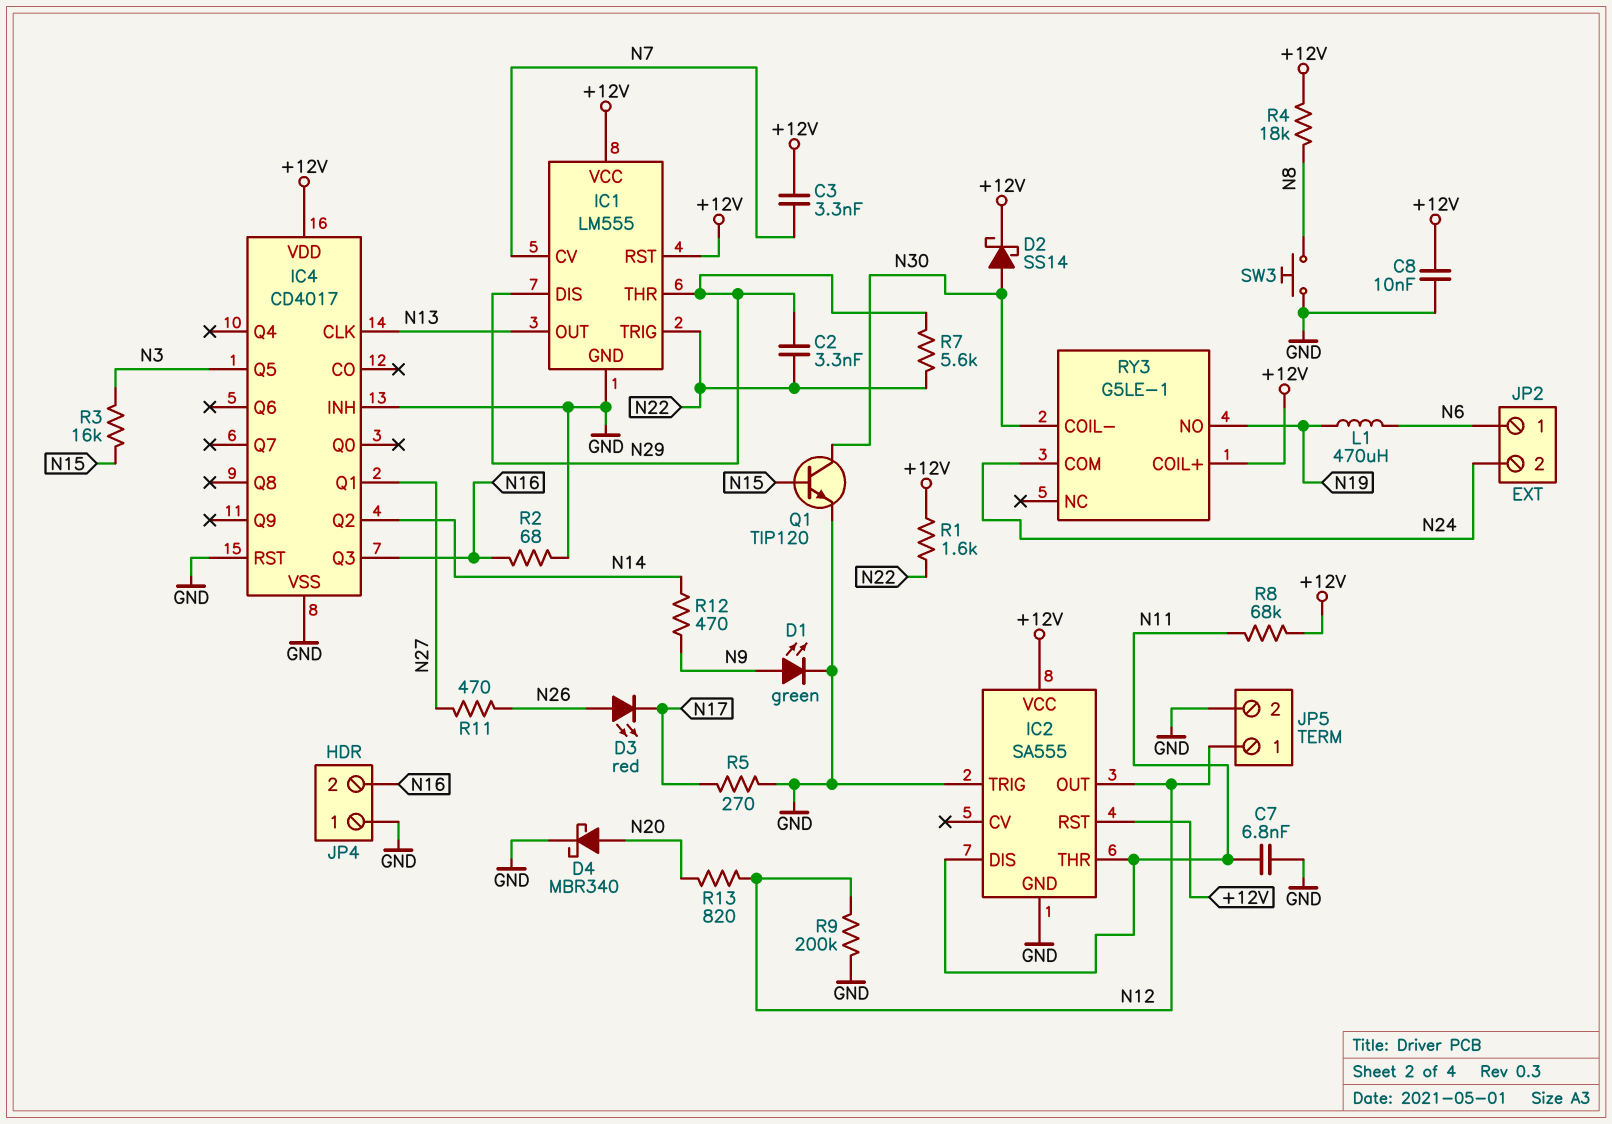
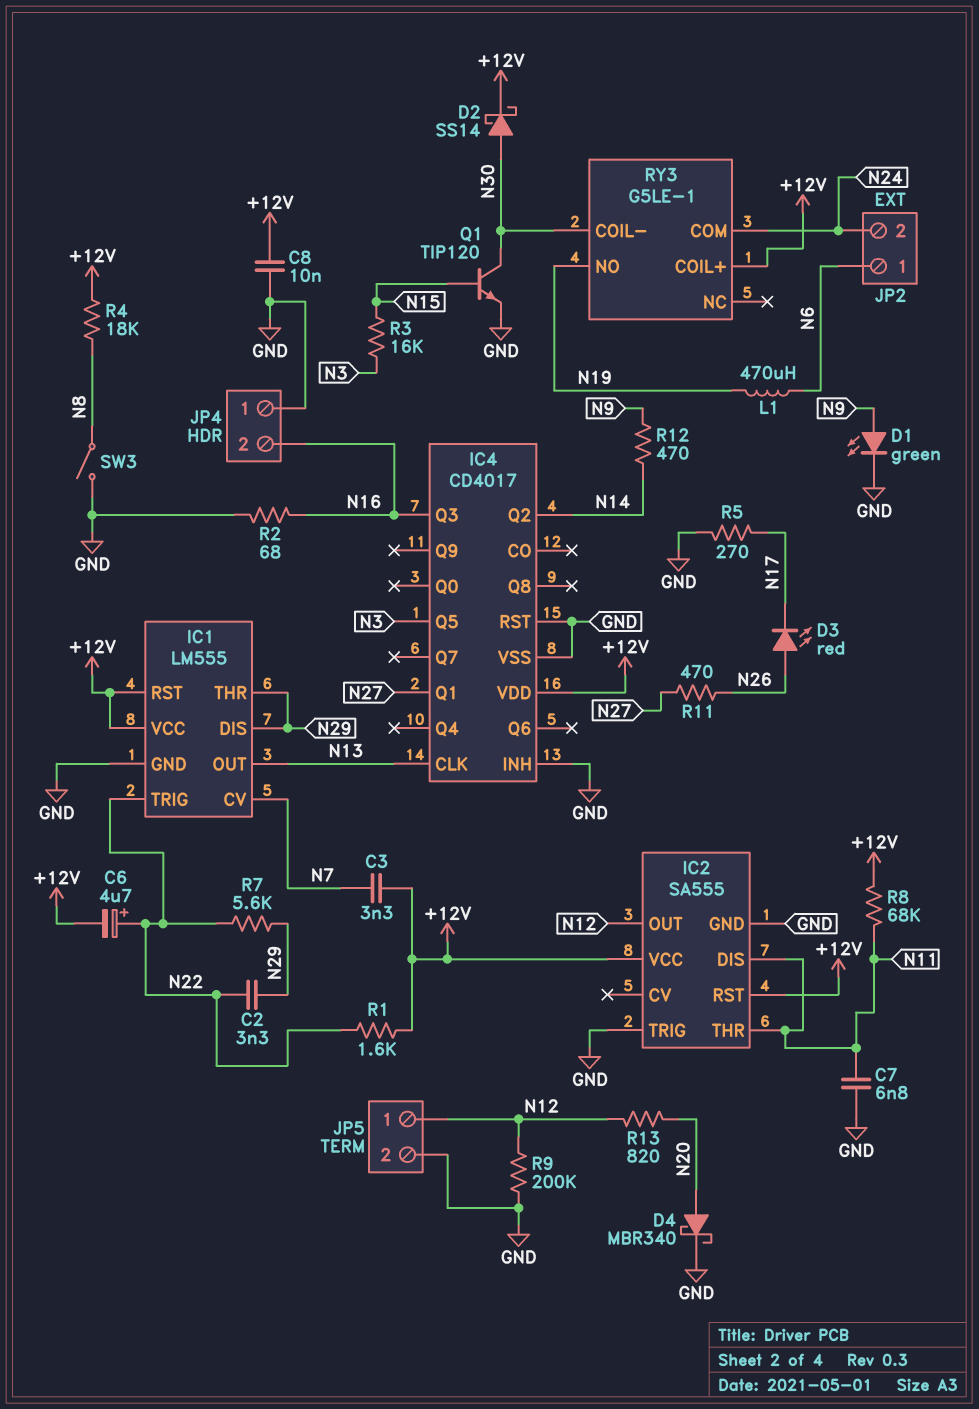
C6: none -> 4.7uF (plus N22, minus +12V)
SW3: button (GND, N8) -> switch (GND, N8)

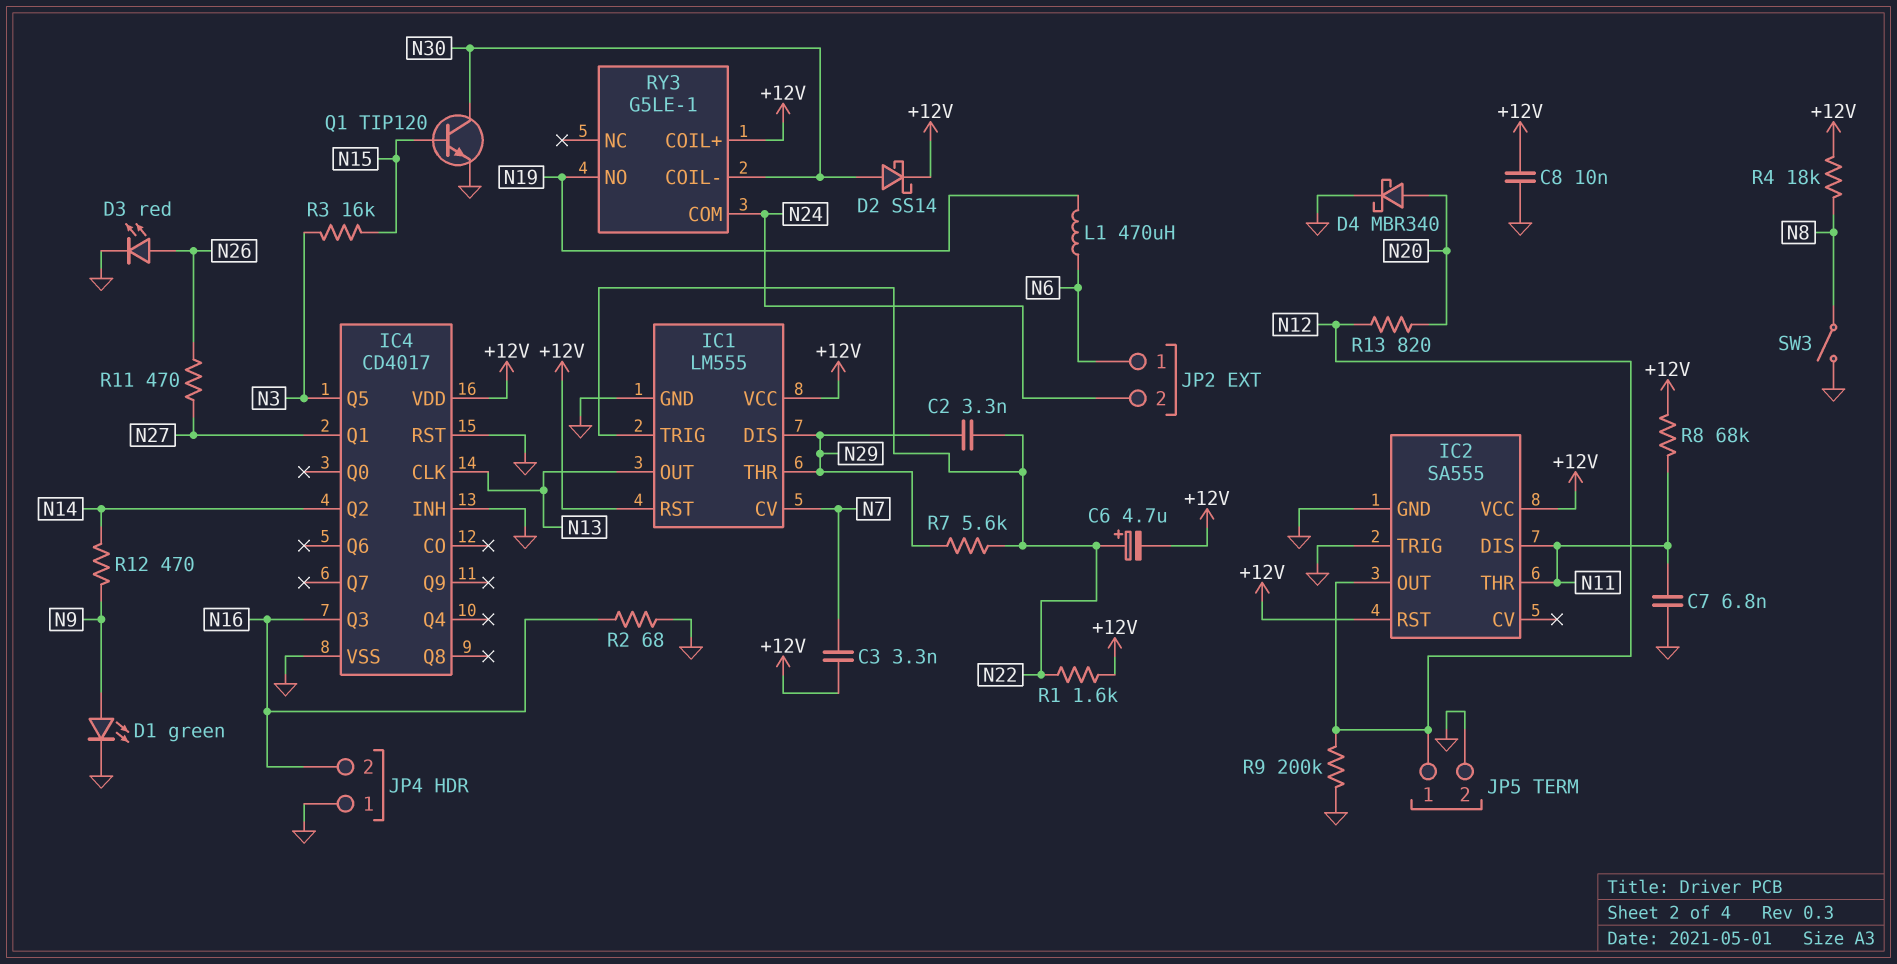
D3: LED red (A N26, K N17) -> LED red (A N26, K GND)
R5: 270 (GND, N17) -> none

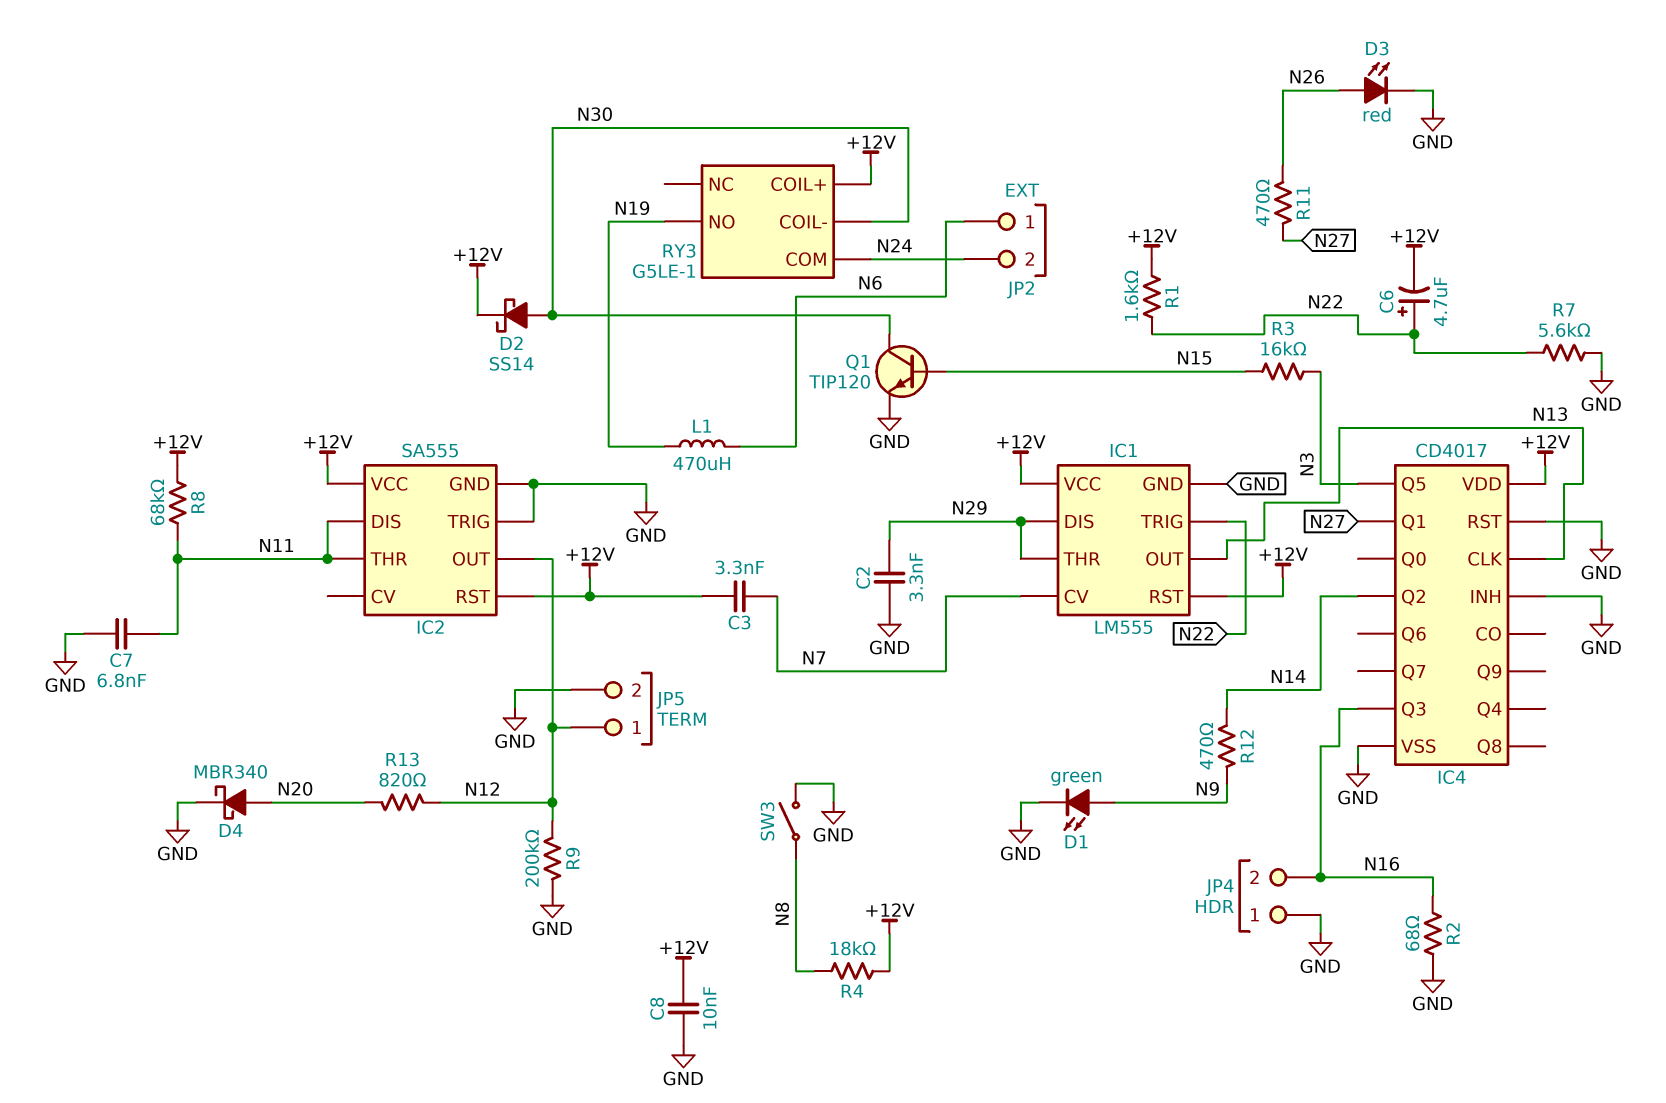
C2: 3.3nF (N22, N29) -> 3.3nF (GND, N29)
R7: 5.6k (N22, N29) -> 5.6k (GND, N22)

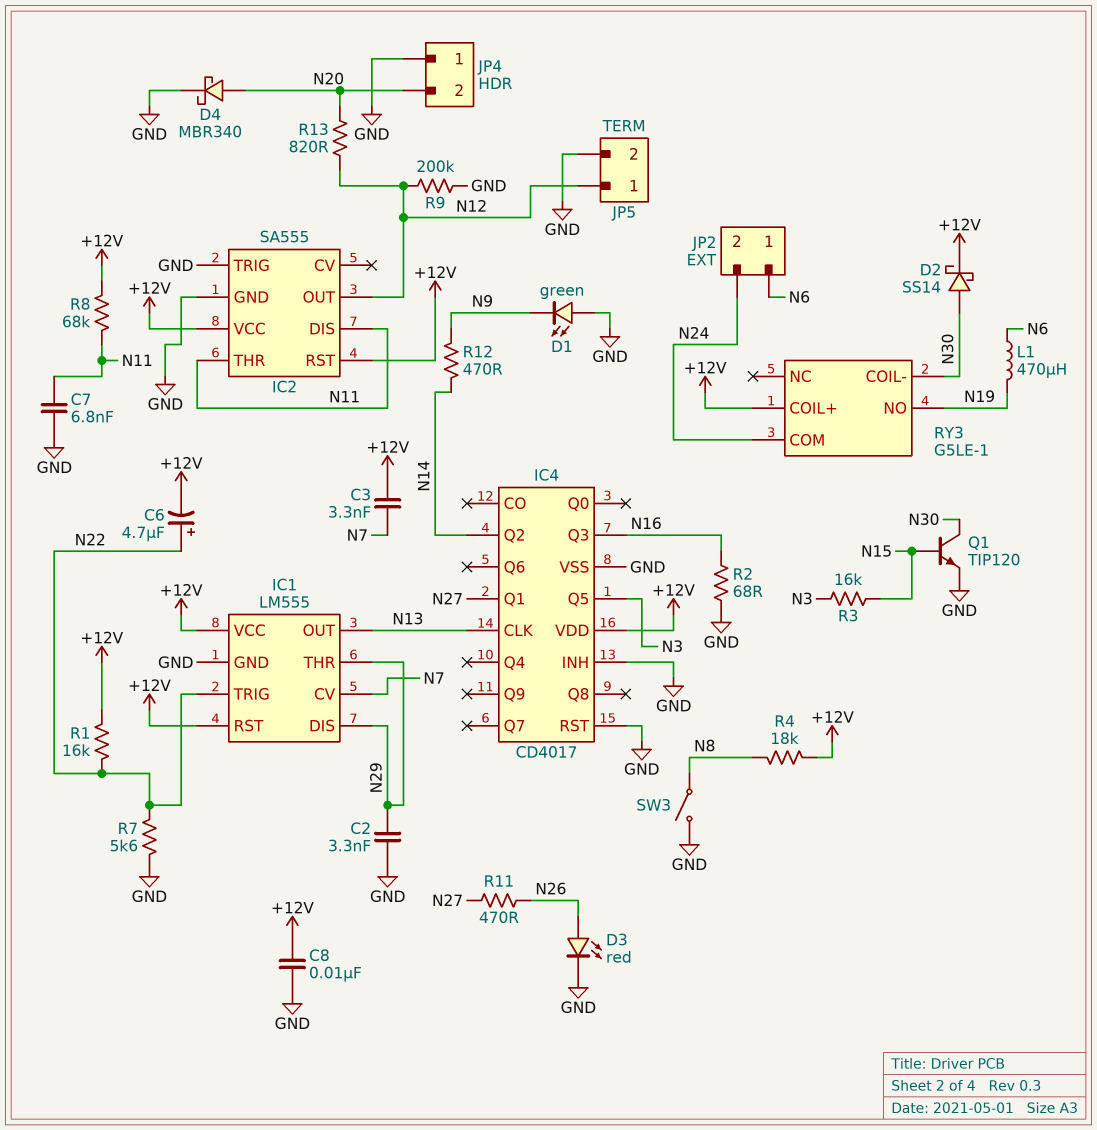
D1: LED green (A N9, K GND) -> LED green (A GND, K N9)
JP4 pin 2: N16 -> N20
R1: 1.6k (+12V, N22) -> 16k (+12V, N22)

